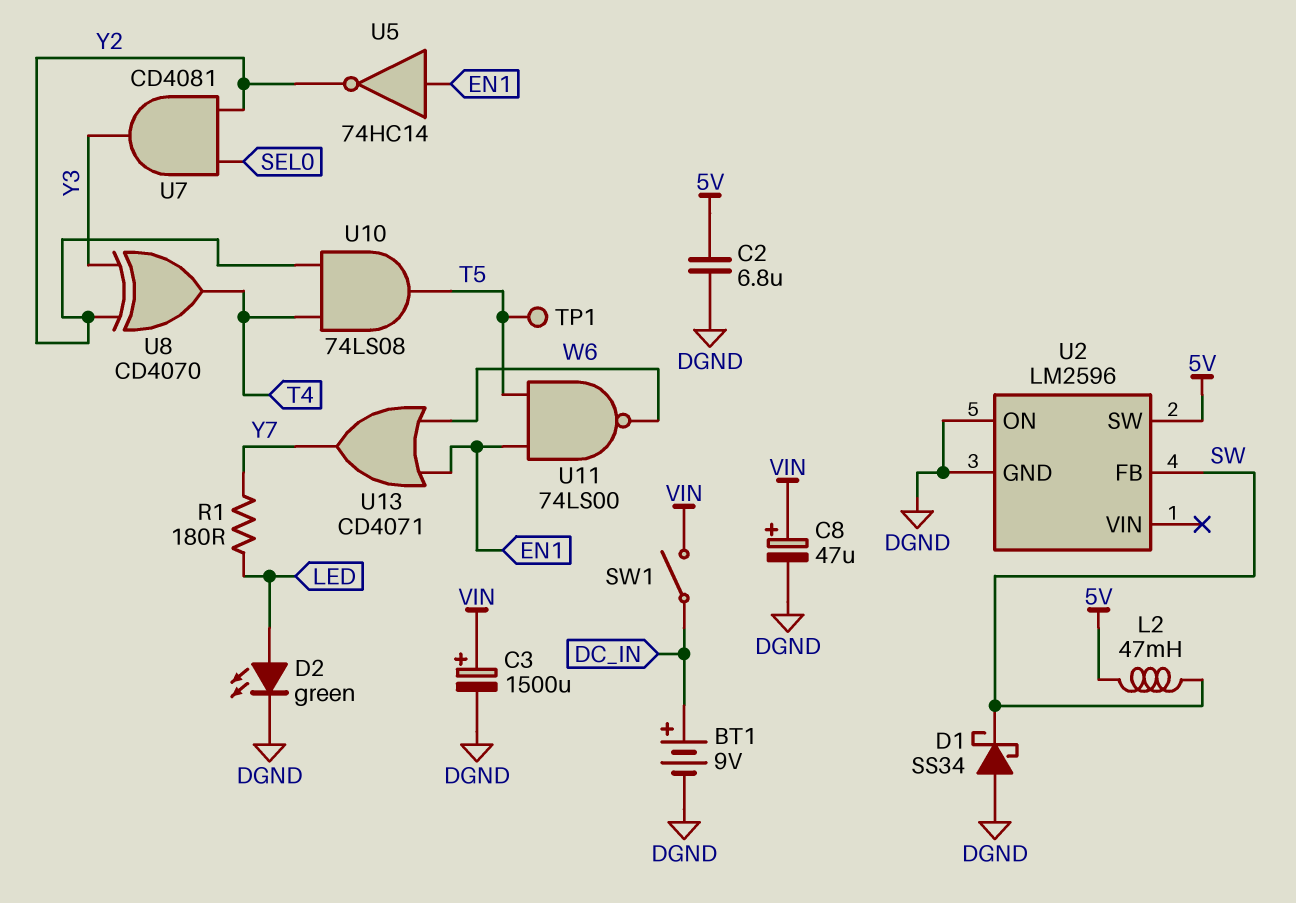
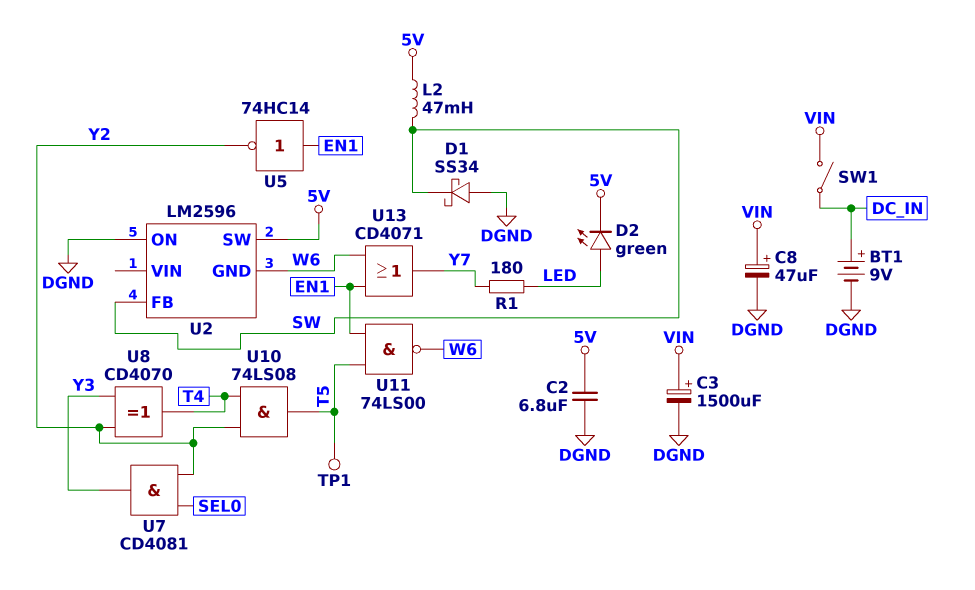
D2: LED green (A LED, K DGND) -> LED green (A LED, K 5V)
U2 pin GND: DGND -> W6

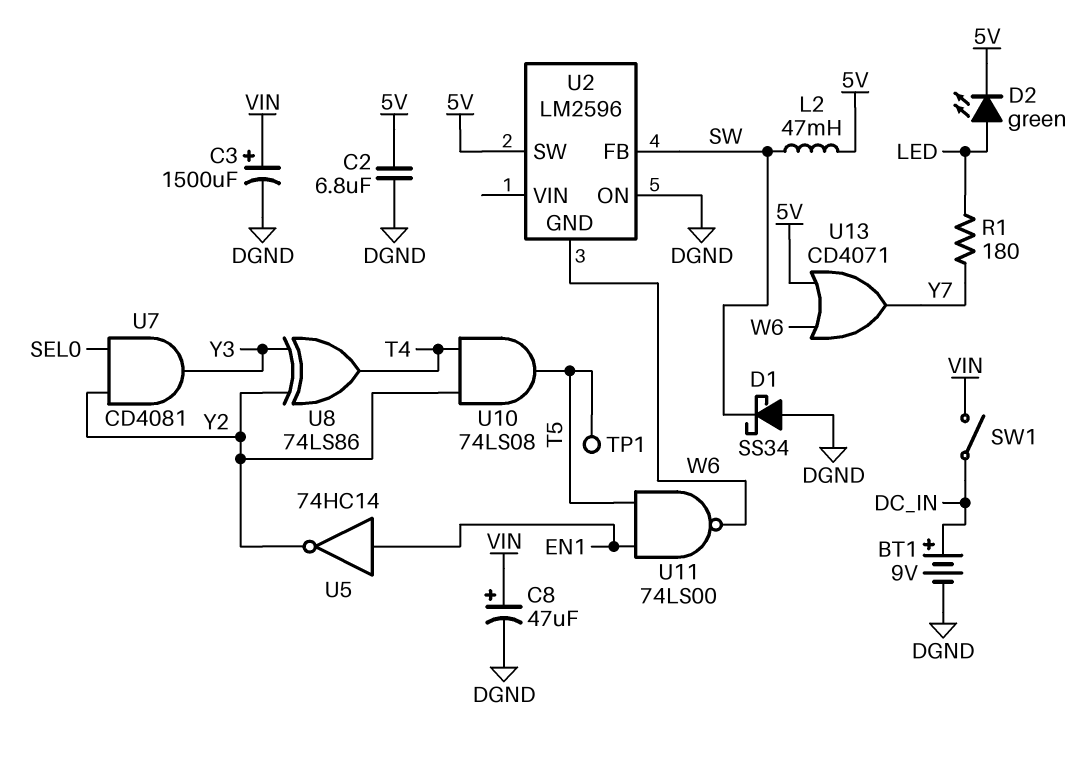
U8: XOR CD4070 (in Y2, in Y3, out T4) -> XOR 74LS86 (in Y2, in Y3, out T4)
U13: OR CD4071 (in EN1, in W6, out Y7) -> OR CD4071 (in 5V, in W6, out Y7)

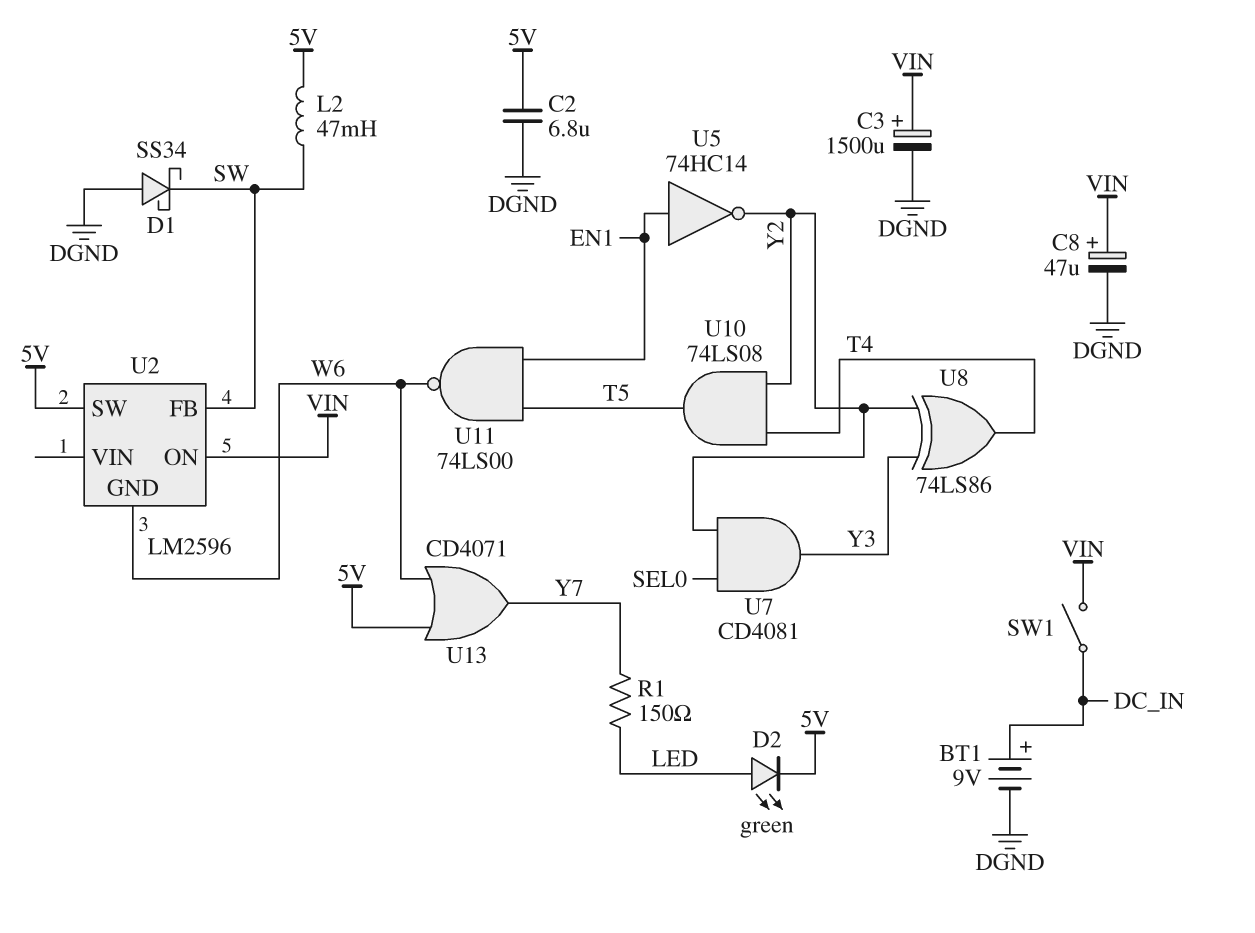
R1: 180 (LED, Y7) -> 150 (LED, Y7)
TP1: test point (T5) -> none
U2 pin ON: DGND -> VIN

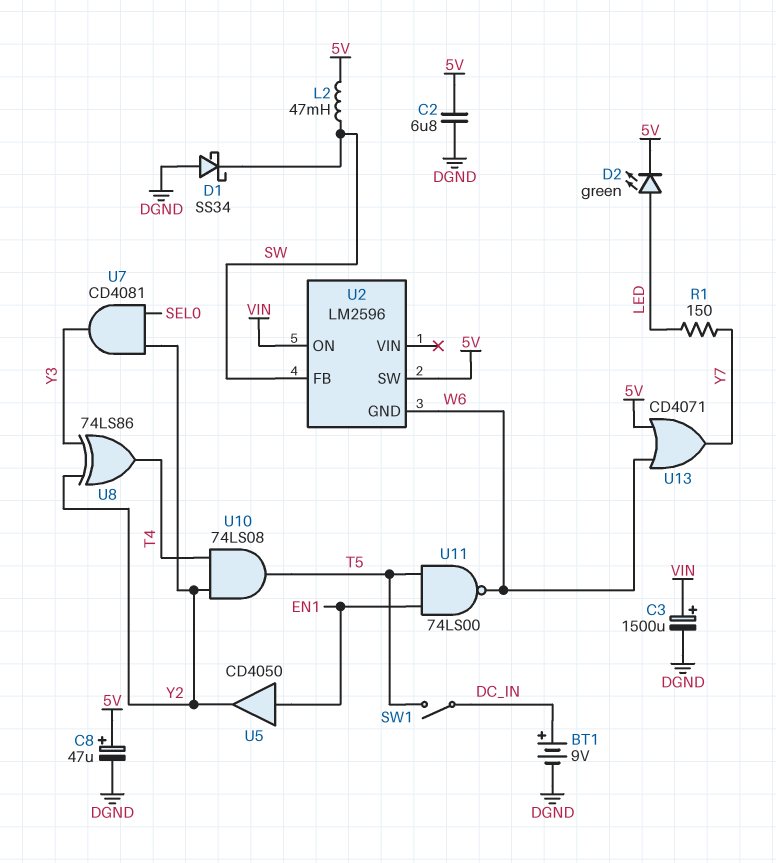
C8: 47uF (plus VIN, minus DGND) -> 47uF (plus 5V, minus DGND)
SW1: switch (DC_IN, VIN) -> switch (DC_IN, T5)
U5: NOT 74HC14 (in EN1, out Y2) -> buffer CD4050 (in EN1, out Y2)

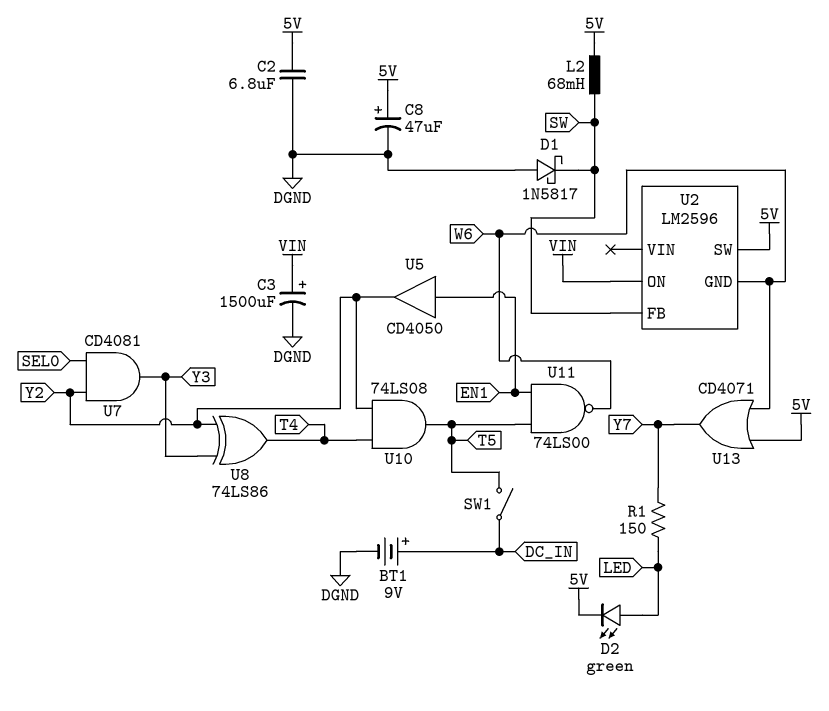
D1: schottky SS34 (A DGND, K SW) -> schottky 1N5817 (A DGND, K SW)
L2: 47mH (5V, SW) -> 68mH (5V, SW)

